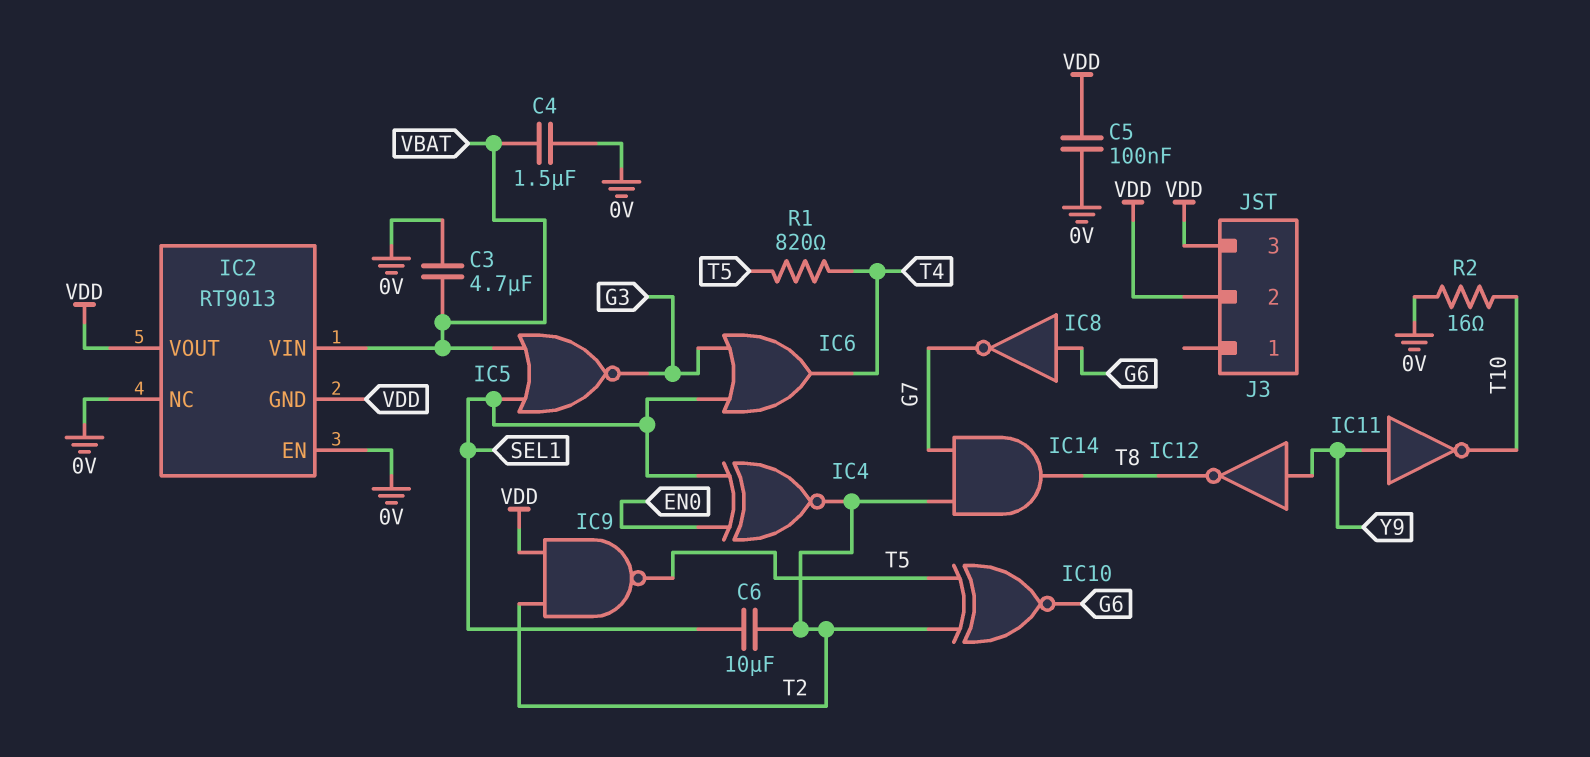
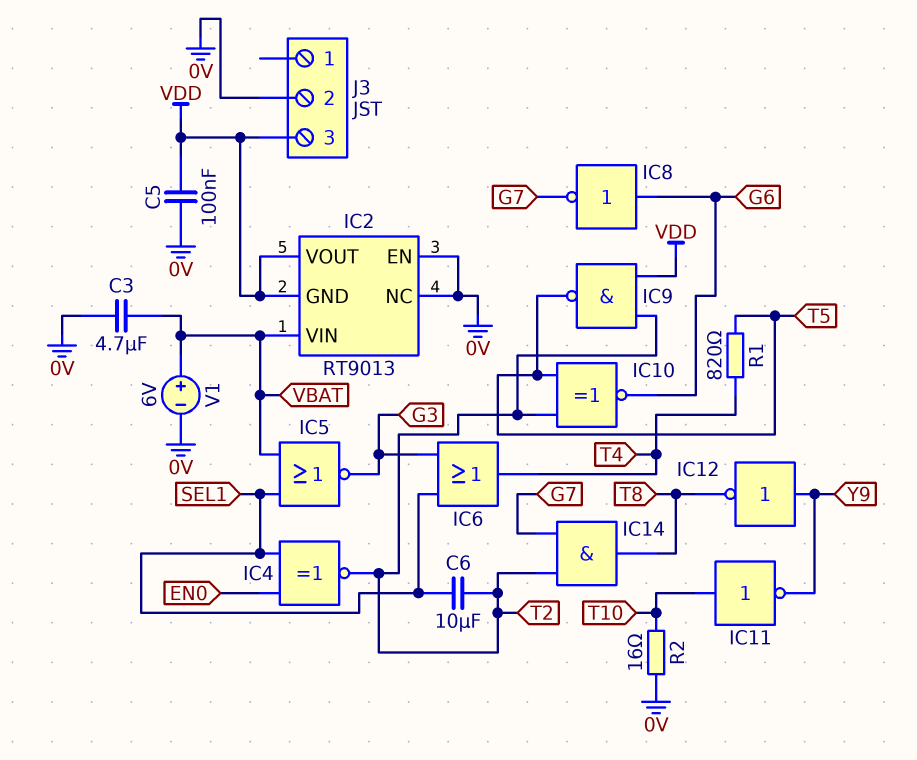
C4: 1.5uF (0V, VBAT) -> none
IC11: NOT (in Y9, out T10) -> NOT (in T10, out Y9)
J3 pin 2: VDD -> 0V
V1: none -> 6V (plus VBAT, minus 0V)

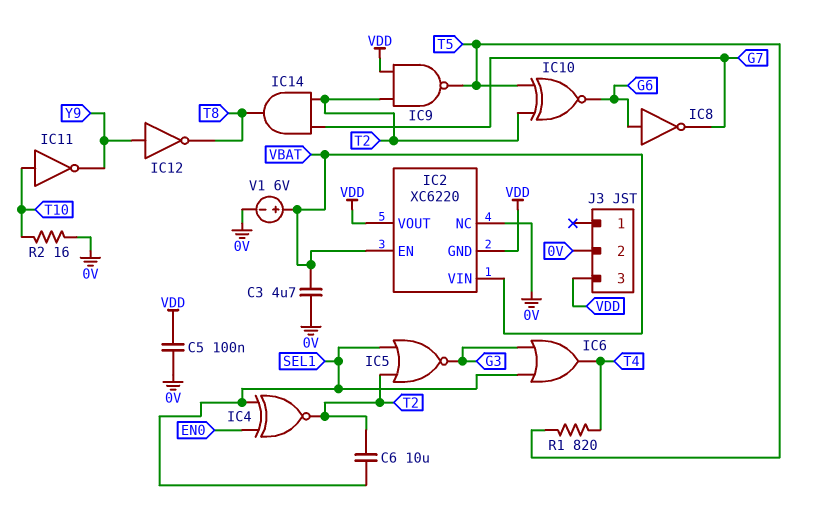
IC2: RT9013 -> XC6220
IC2 pin EN: 0V -> VBAT
IC5: NOR (in SEL1, in VBAT, out G3) -> NOR (in SEL1, in T2, out G3)

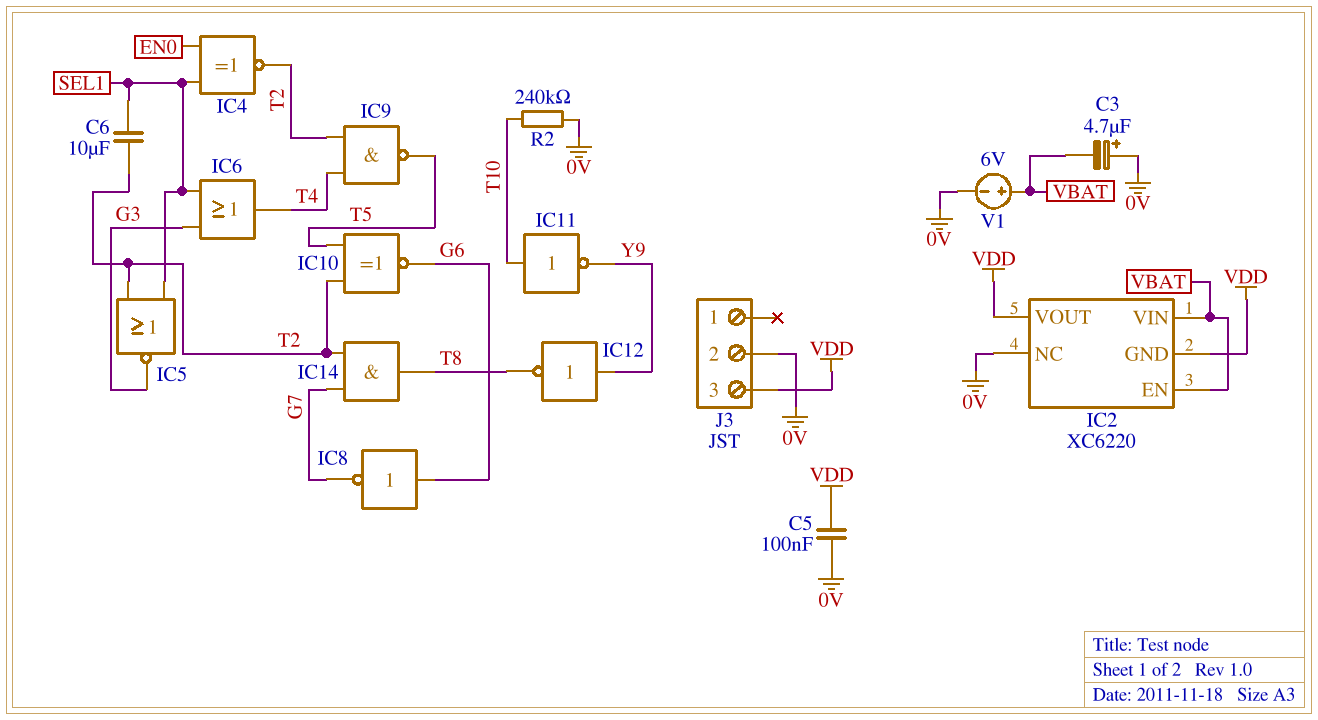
C3: 4.7uF (0V, VBAT) -> 4.7uF (plus 0V, minus VBAT)
IC9: NAND (in T2, in VDD, out T5) -> NAND (in T2, in T4, out T5)
R1: 820 (T4, T5) -> none
R2: 16 (0V, T10) -> 240k (0V, T10)

